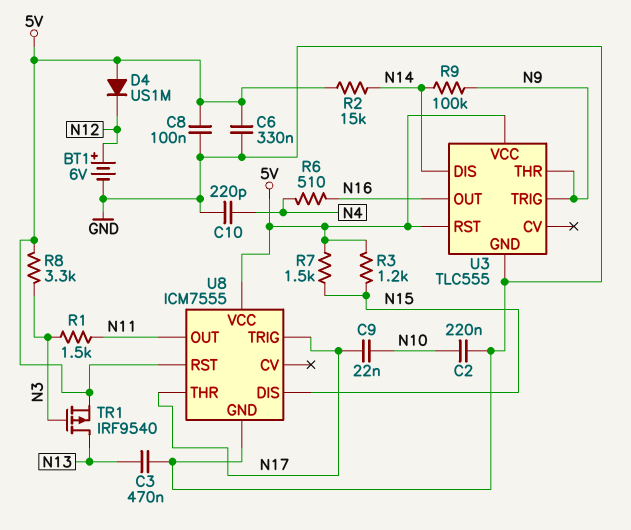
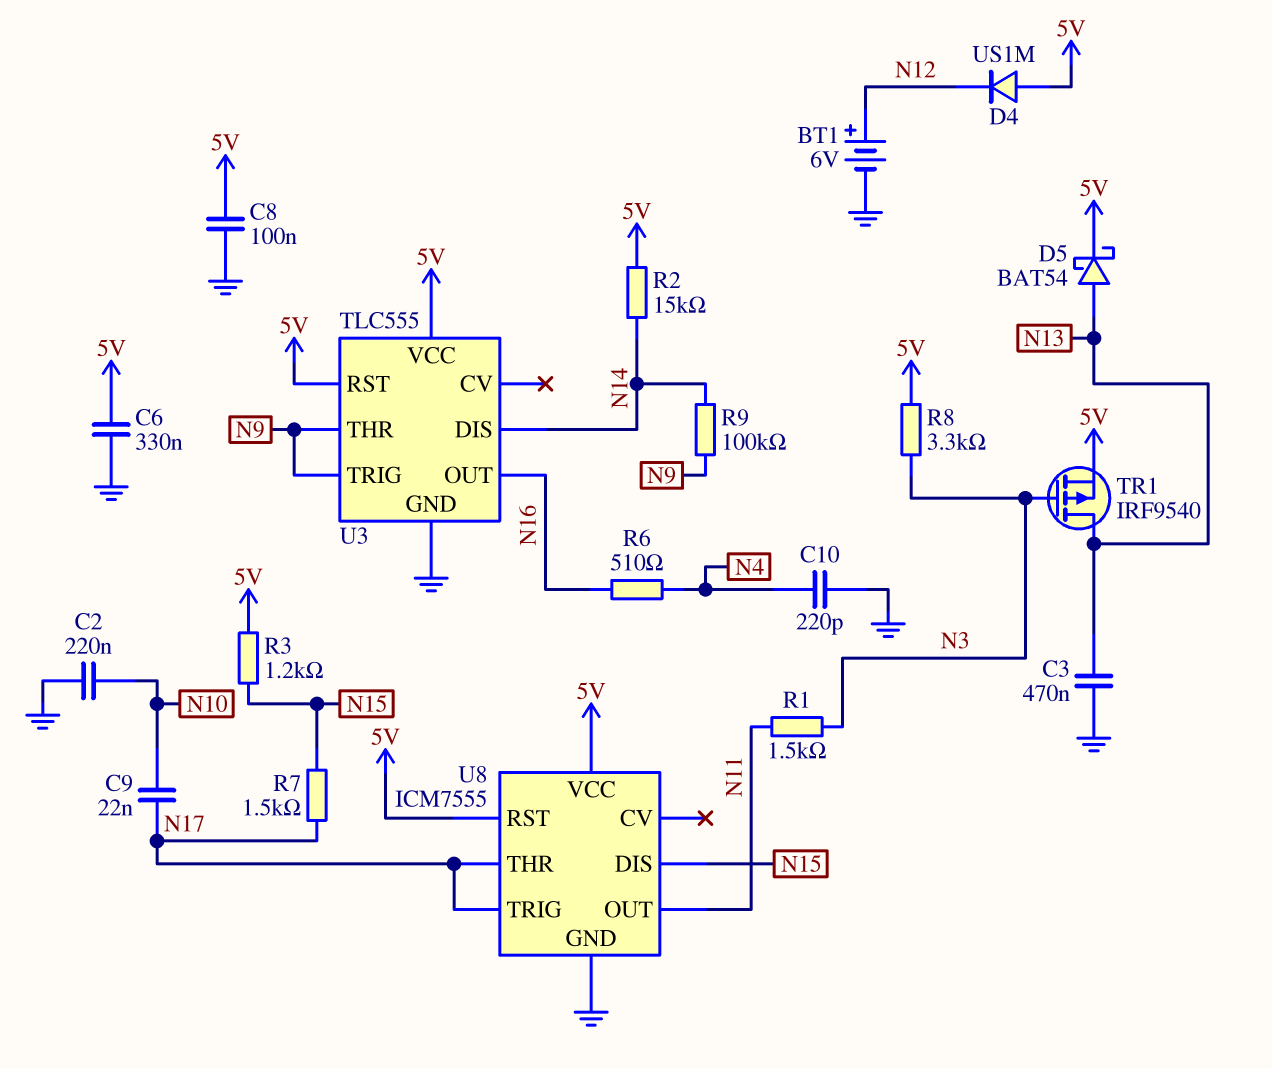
D5: none -> schottky BAT54 (A N13, K 5V)
R7: 1.5k (5V, N15) -> 1.5k (N15, N17)

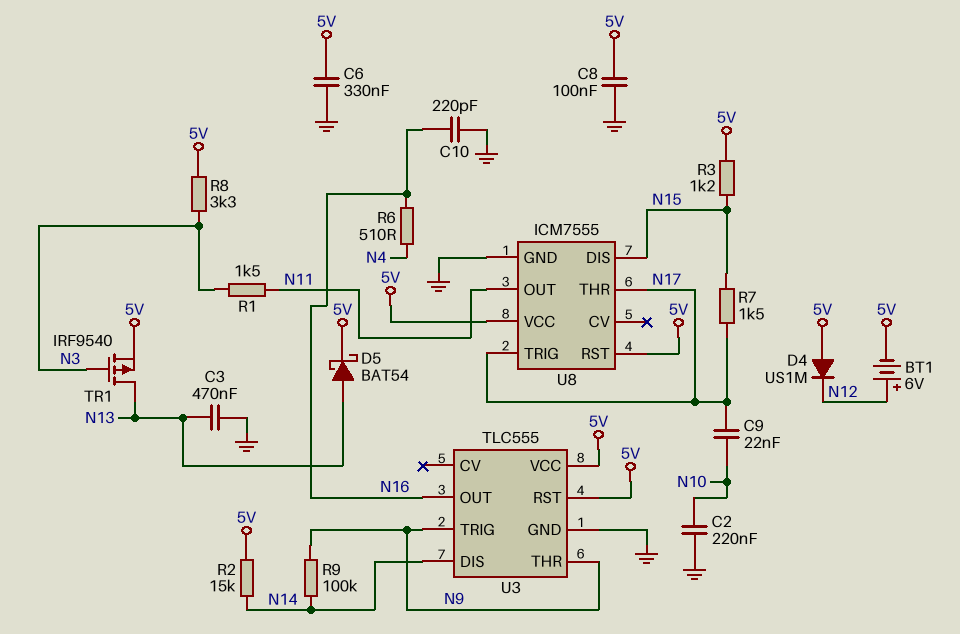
BT1: 6V (plus N12, minus GND) -> 6V (plus N12, minus 5V)
C10: 220pF (GND, N4) -> 220pF (GND, N16)

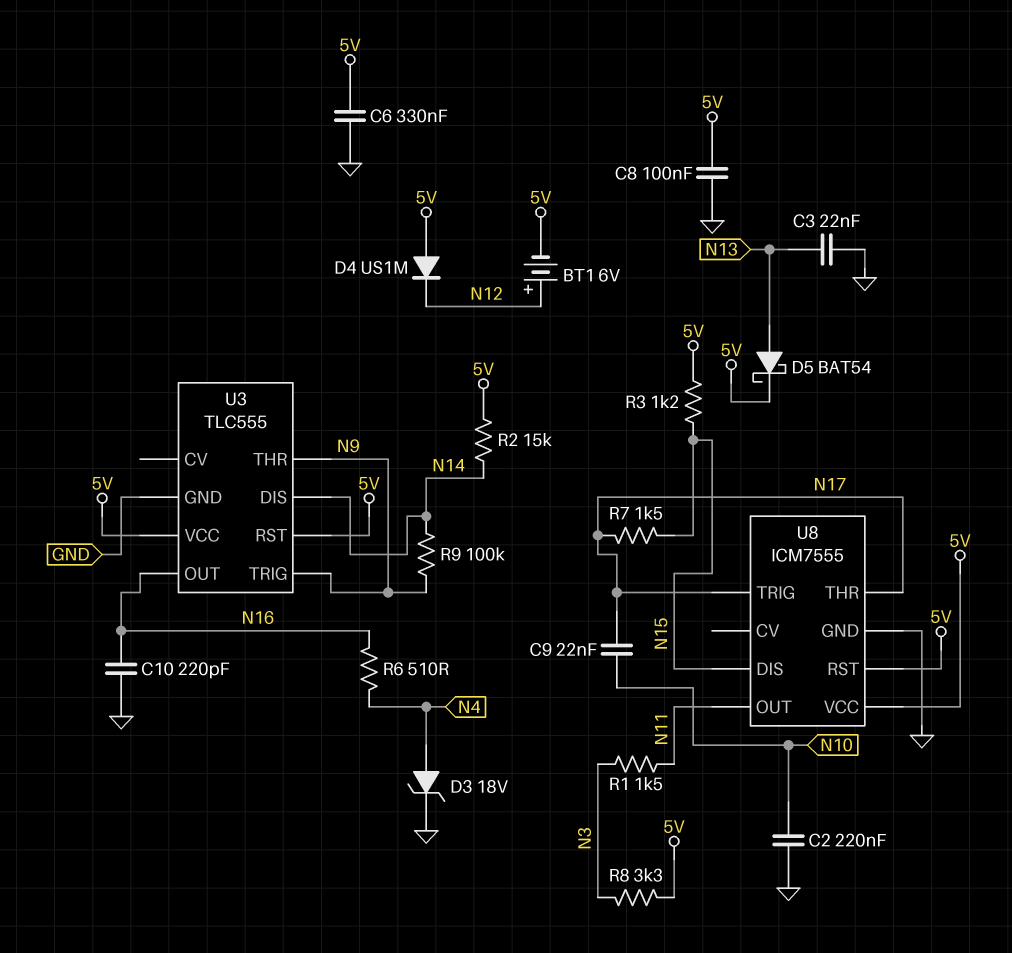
C3: 470nF (GND, N13) -> 22nF (GND, N13)
D3: none -> zener 18V (A N4, K GND)
TR1: PMOS IRF9540 (G N3, D N13, S 5V) -> none

